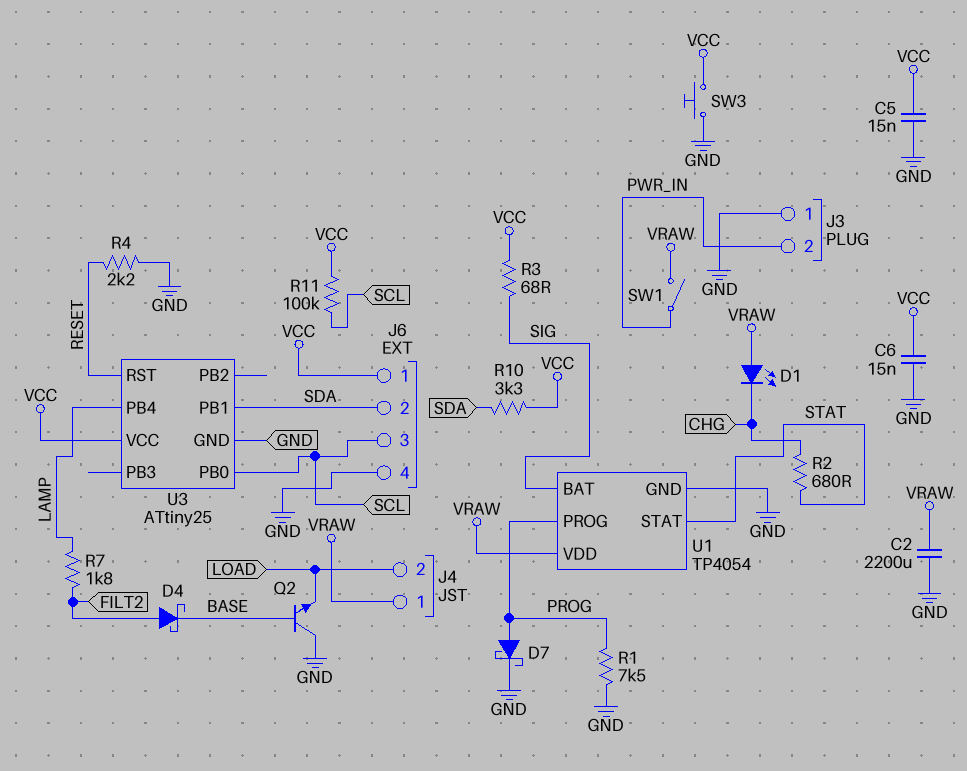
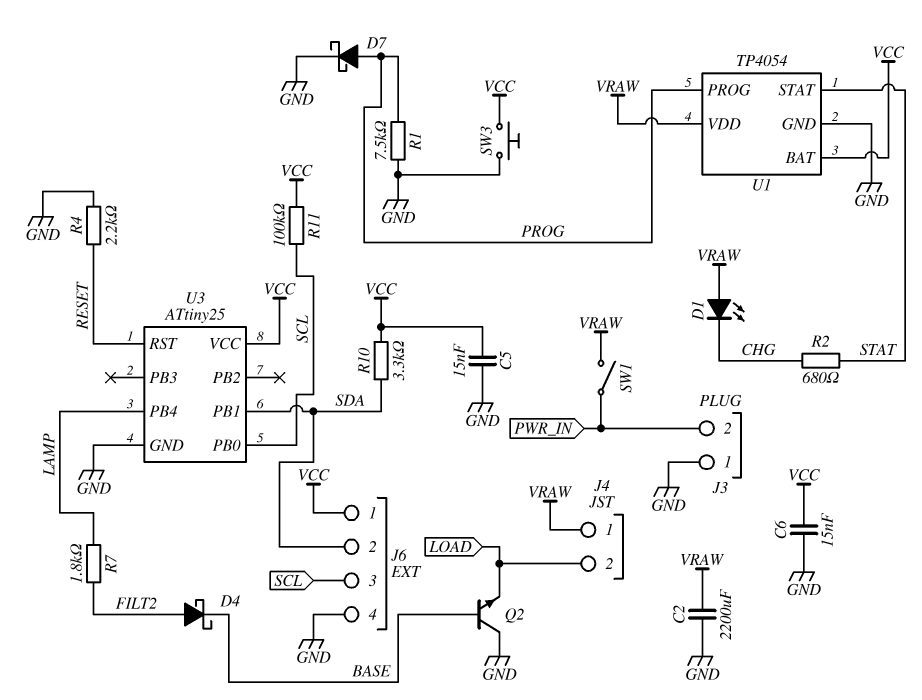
R3: 68 (SIG, VCC) -> none
U1 pin BAT: SIG -> VCC

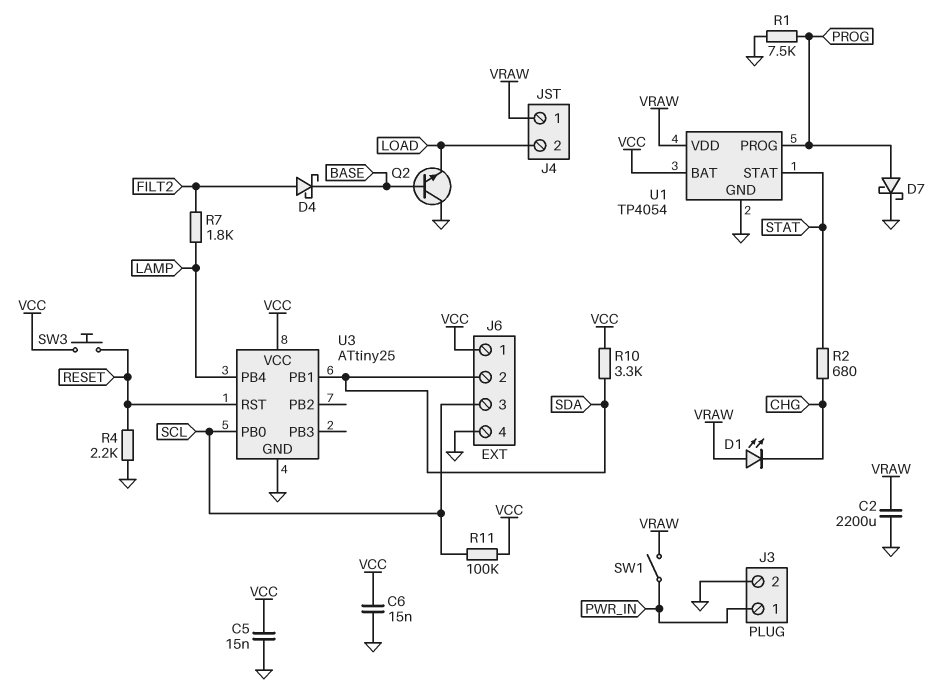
J3 pin 1: GND -> PWR_IN
J3 pin 2: PWR_IN -> GND
SW3: button (GND, VCC) -> button (RESET, VCC)

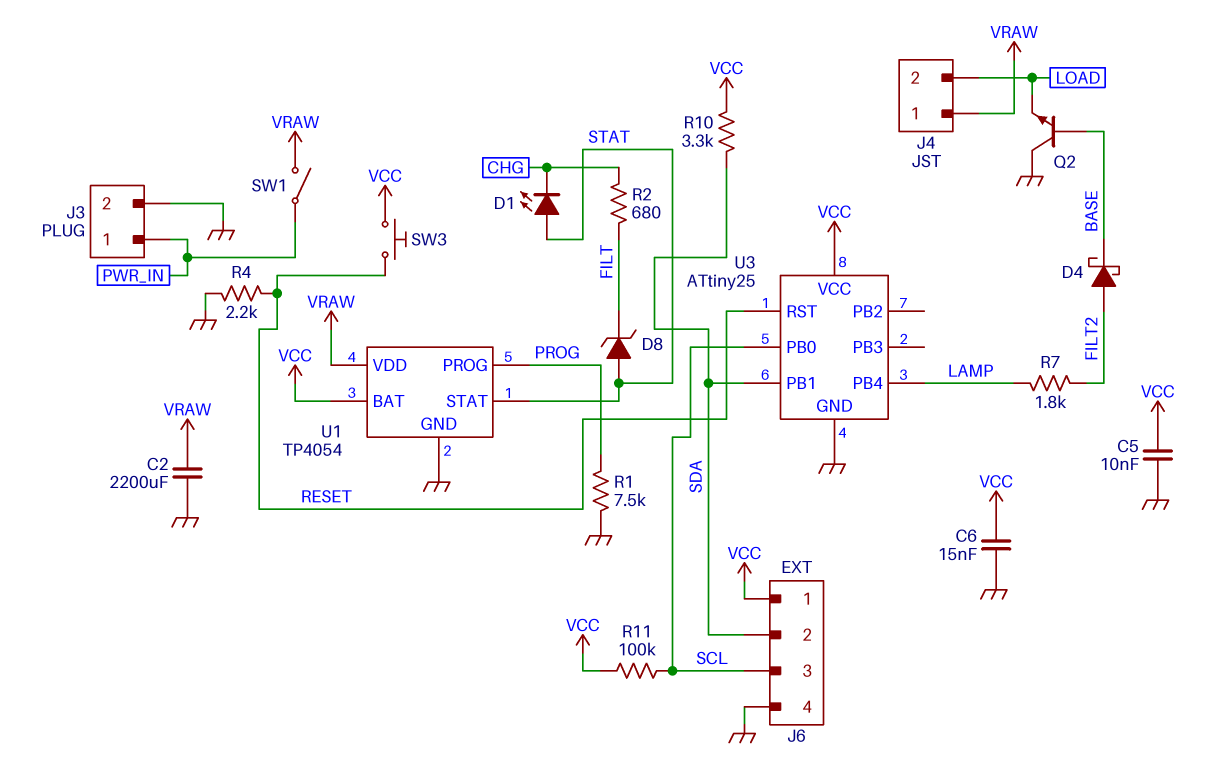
C5: 15nF (GND, VCC) -> 10nF (GND, VCC)
D1: LED (A VRAW, K CHG) -> LED (A STAT, K CHG)
D7: schottky (A PROG, K GND) -> none
D8: none -> zener (A STAT, K FILT)
R2: 680 (CHG, STAT) -> 680 (CHG, FILT)

